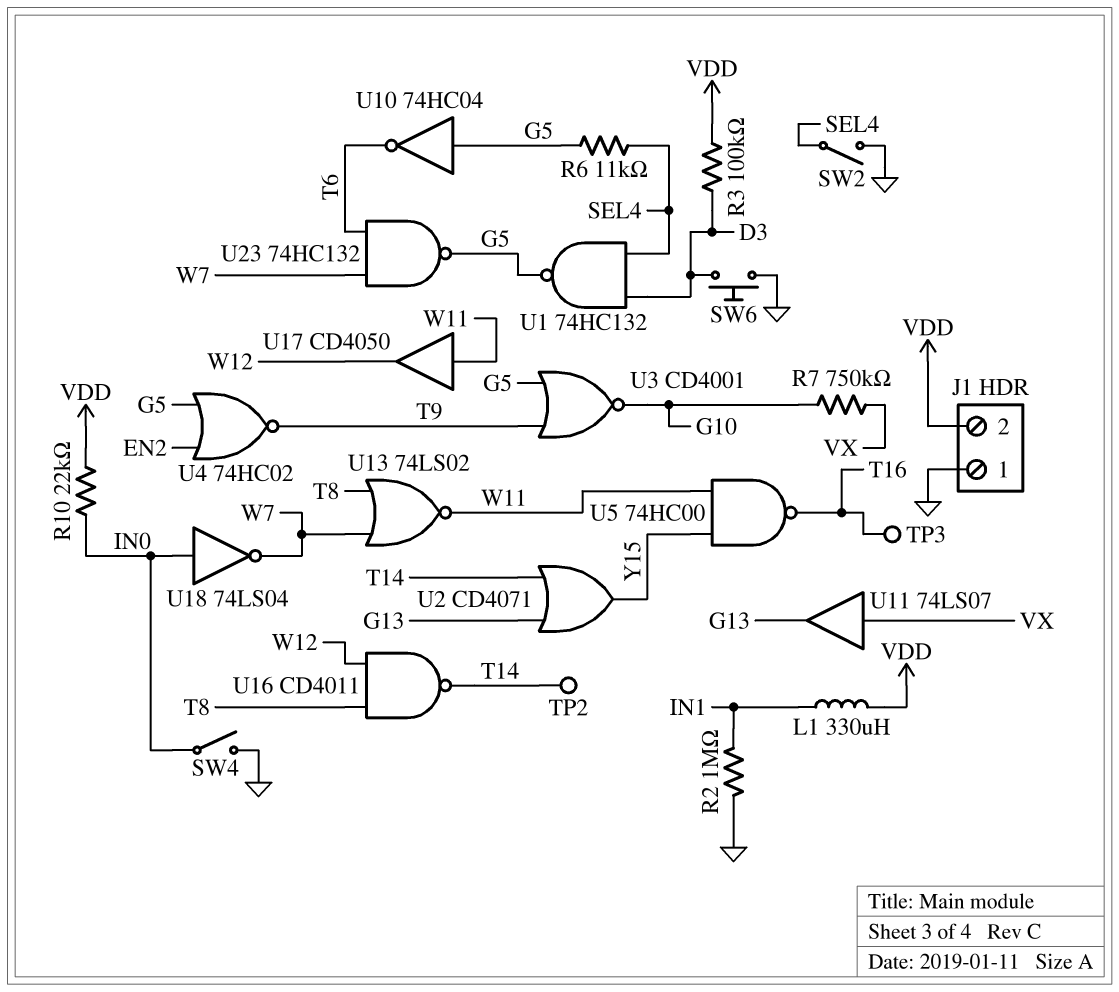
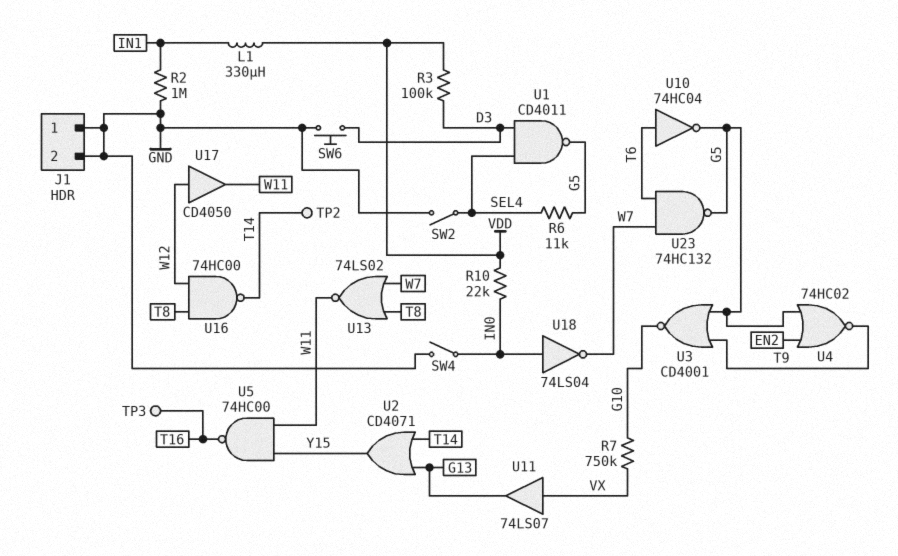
J1 pin 2: VDD -> GND
U1: NAND 74HC132 (in D3, in SEL4, out G5) -> NAND CD4011 (in D3, in SEL4, out G5)
U10: NOT 74HC04 (in G5, out T6) -> NOT 74HC04 (in T6, out G5)
U16: NAND CD4011 (in T8, in W12, out T14) -> NAND 74HC00 (in T8, in W12, out T14)
U17: buffer CD4050 (in W11, out W12) -> buffer CD4050 (in W12, out W11)

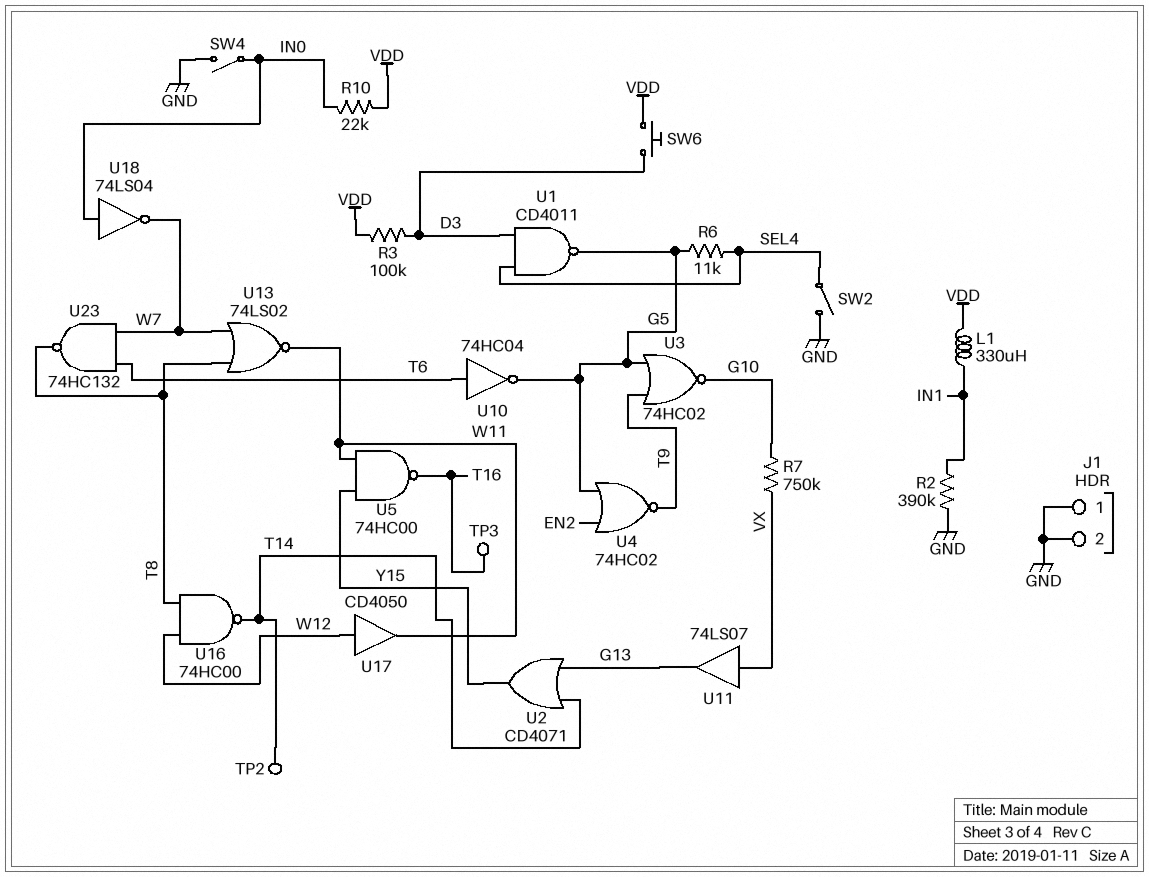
R2: 1M (GND, IN1) -> 390k (GND, IN1)
SW6: button (D3, GND) -> button (D3, VDD)
U3: NOR CD4001 (in G5, in T9, out G10) -> NOR 74HC02 (in G5, in T9, out G10)
U23: NAND 74HC132 (in T6, in W7, out G5) -> NAND 74HC132 (in T6, in W7, out T8)

